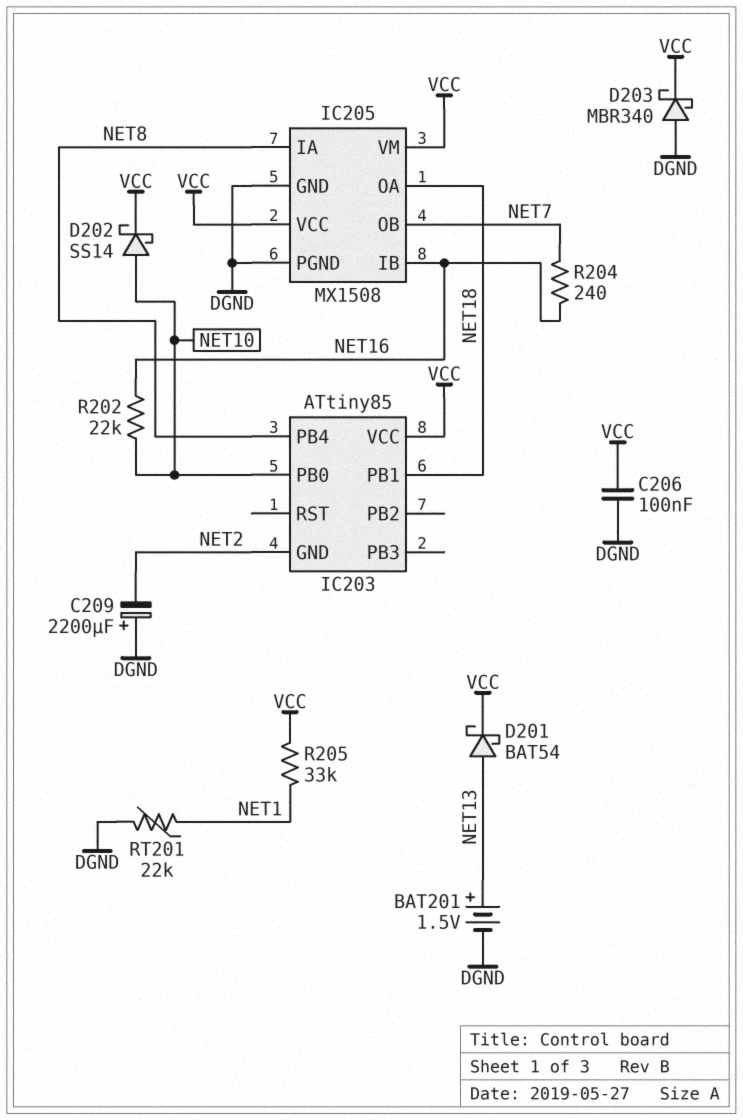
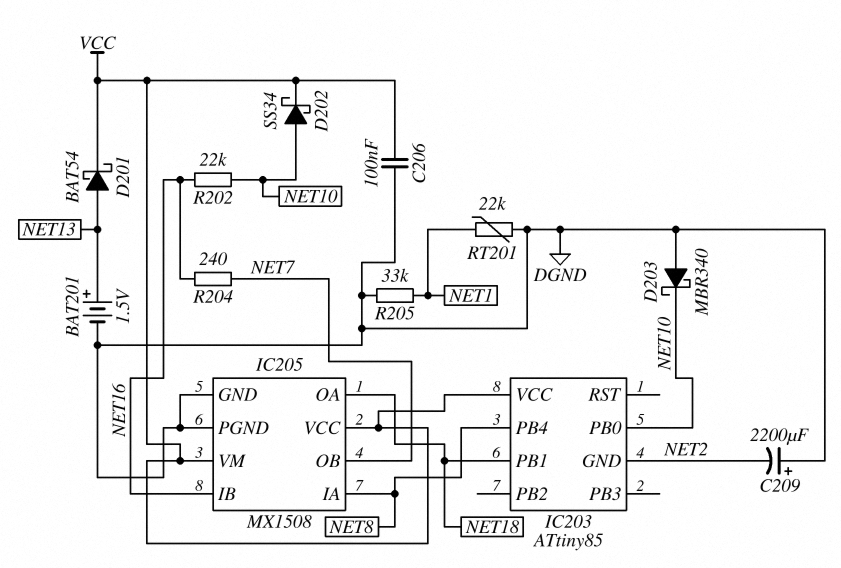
D202: schottky SS14 (A NET10, K VCC) -> schottky SS34 (A NET10, K VCC)
D203: schottky MBR340 (A DGND, K VCC) -> schottky MBR340 (A DGND, K NET10)
R205: 33k (NET1, VCC) -> 33k (DGND, NET1)

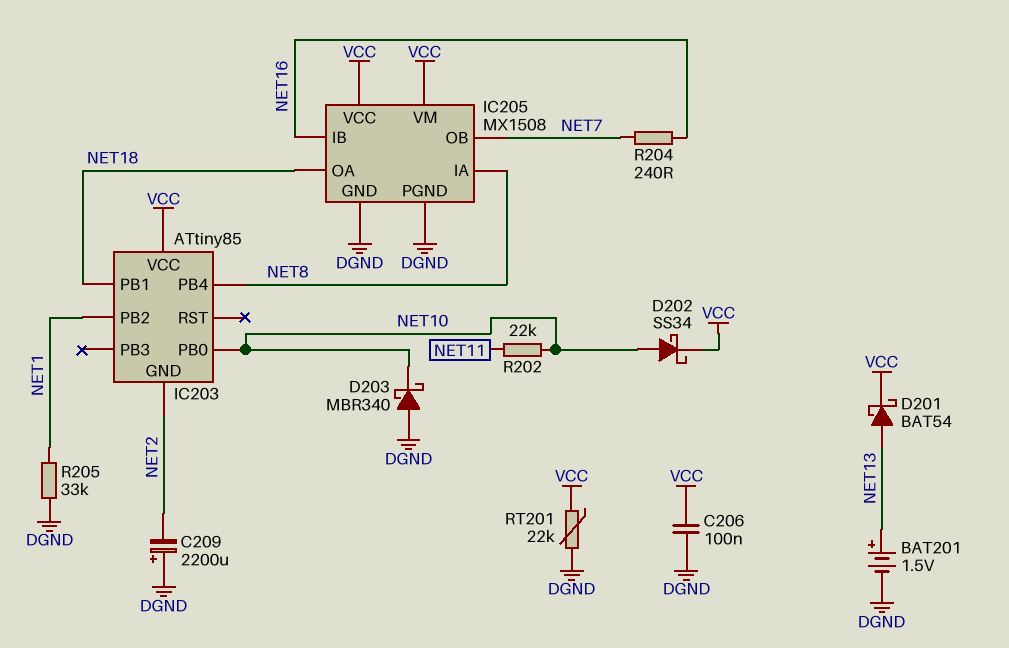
IC203 pin PB2: none -> NET1
R202: 22k (NET10, NET16) -> 22k (NET10, NET11)
RT201: 22k (DGND, NET1) -> 22k (DGND, VCC)

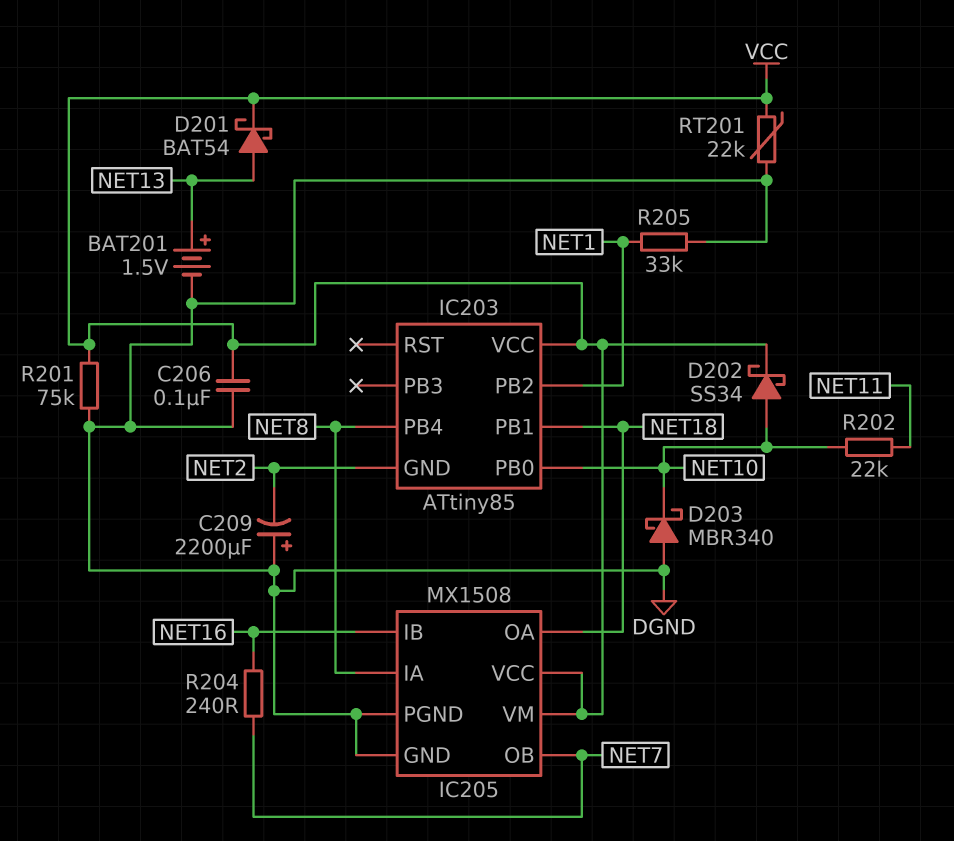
R201: none -> 75k (DGND, VCC)

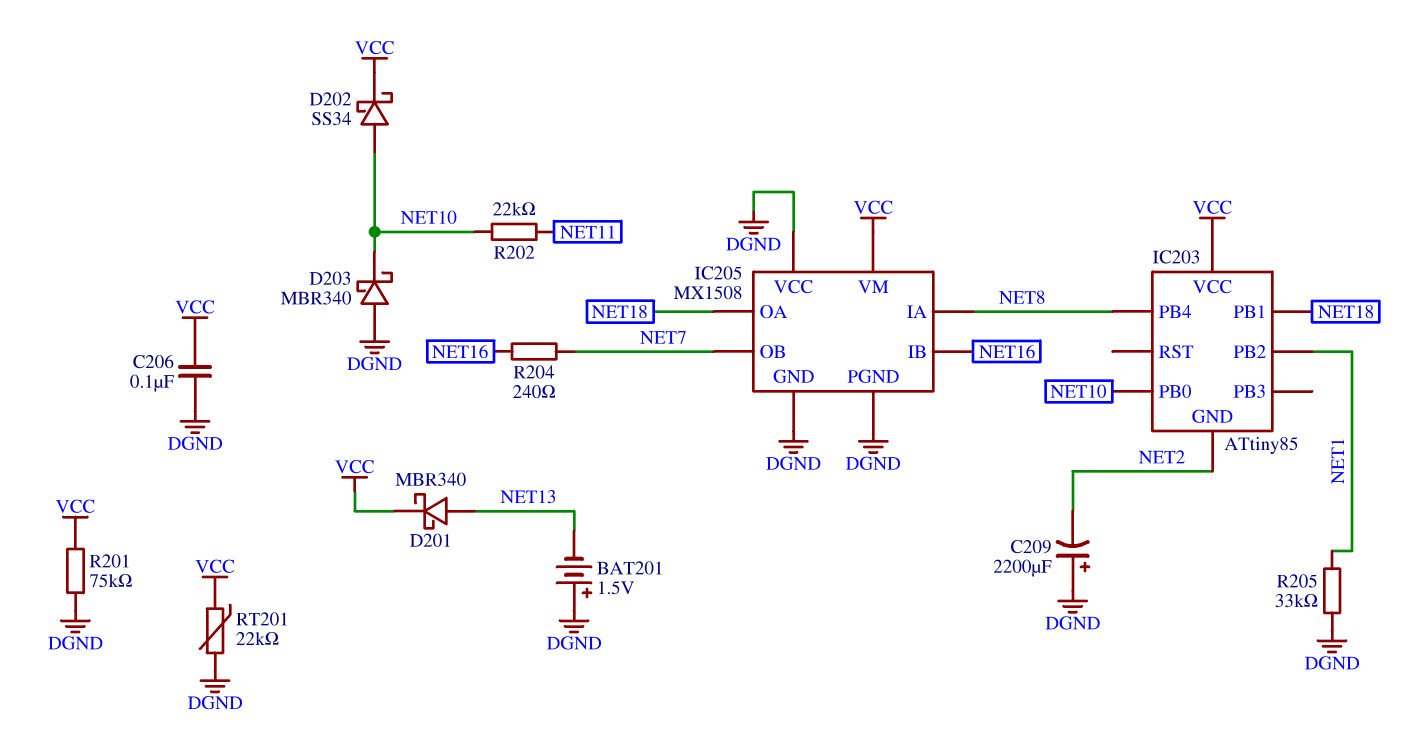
BAT201: 1.5V (plus NET13, minus DGND) -> 1.5V (plus DGND, minus NET13)
D201: schottky BAT54 (A NET13, K VCC) -> schottky MBR340 (A NET13, K VCC)
IC205 pin VCC: VCC -> DGND

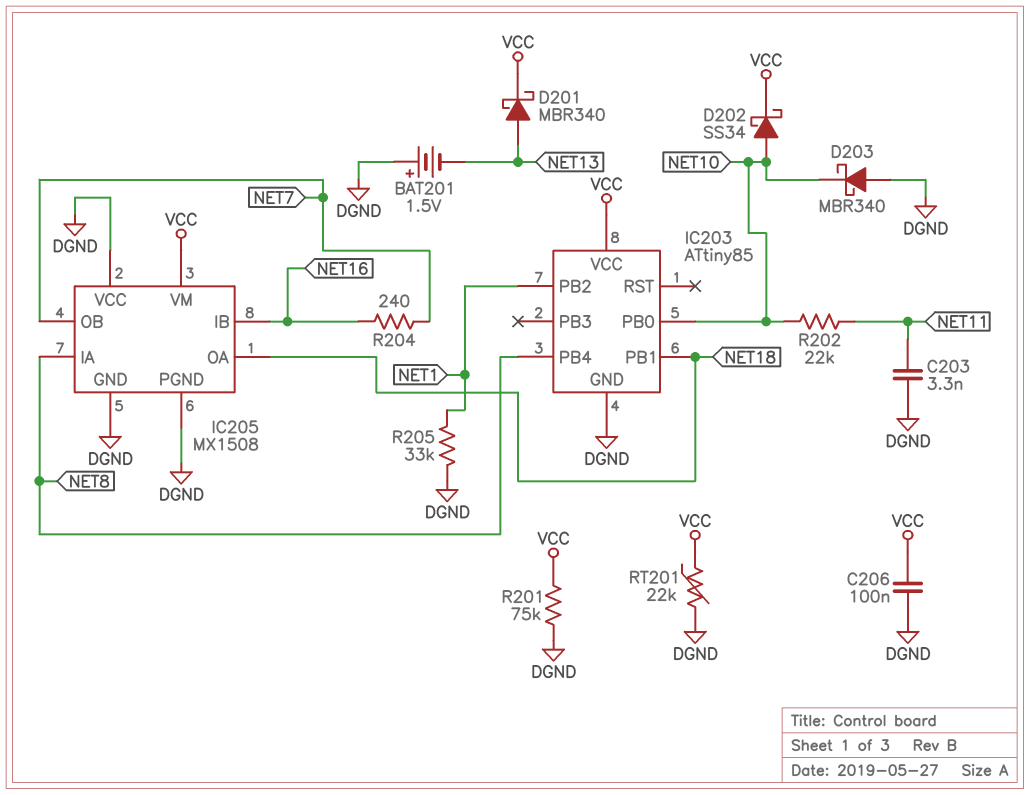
C203: none -> 3.3nF (DGND, NET11)
C209: 2200uF (plus DGND, minus NET2) -> none
IC203 pin GND: NET2 -> DGND

